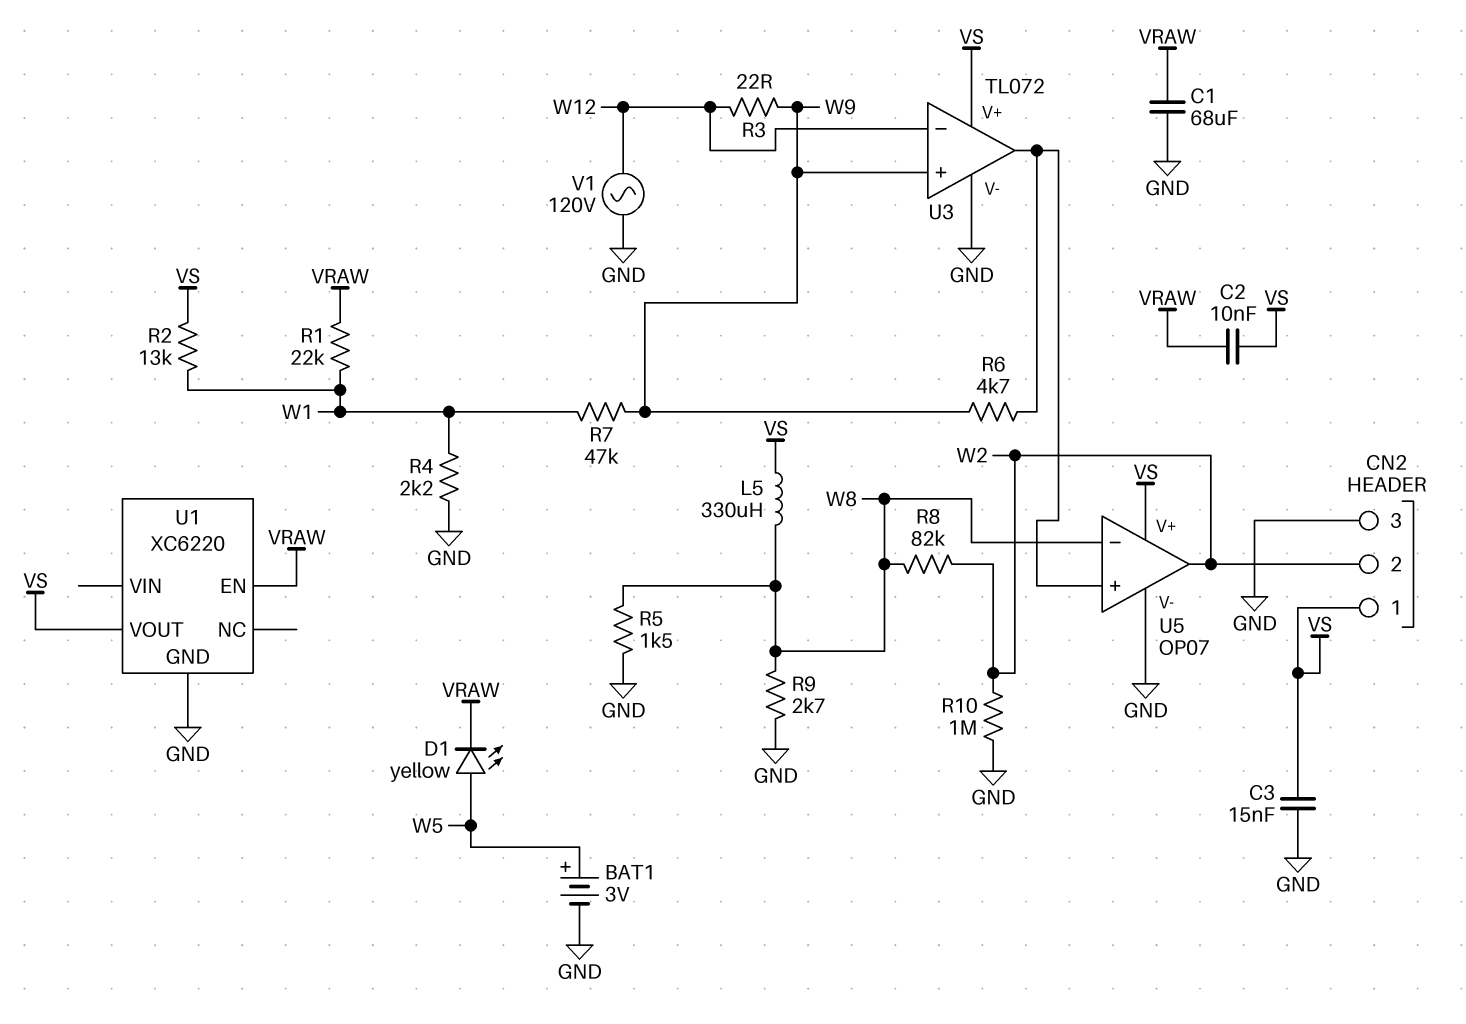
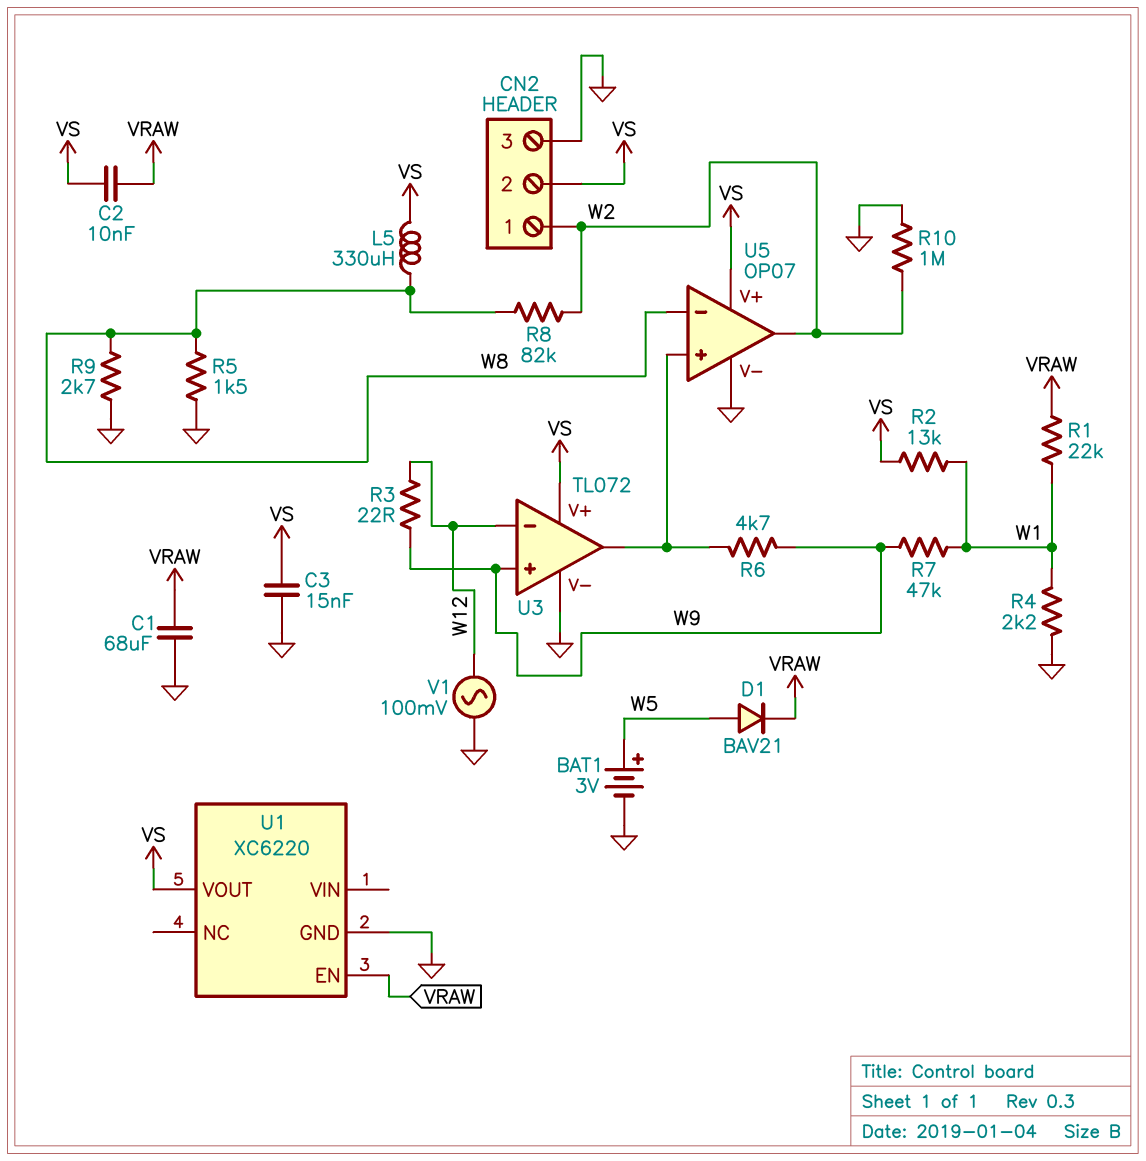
CN2 pin 1: VS -> W2
CN2 pin 2: W2 -> VS
D1: LED yellow (A W5, K VRAW) -> diode BAV21 (A W5, K VRAW)
V1: AC 120V (GND, W12) -> AC 100mV (GND, W12)

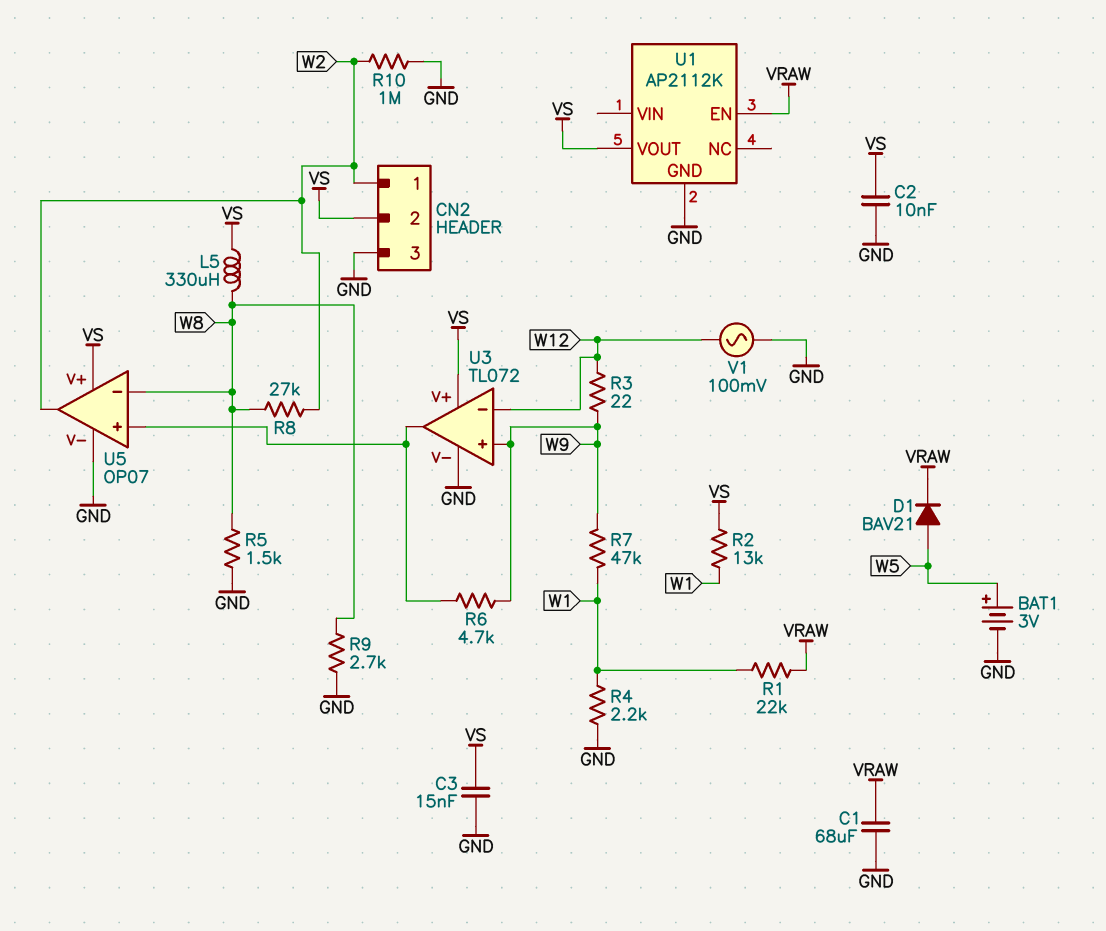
C2: 10nF (VRAW, VS) -> 10nF (GND, VS)
R8: 82k (W2, W8) -> 27k (W2, W8)
U1: XC6220 -> AP2112K

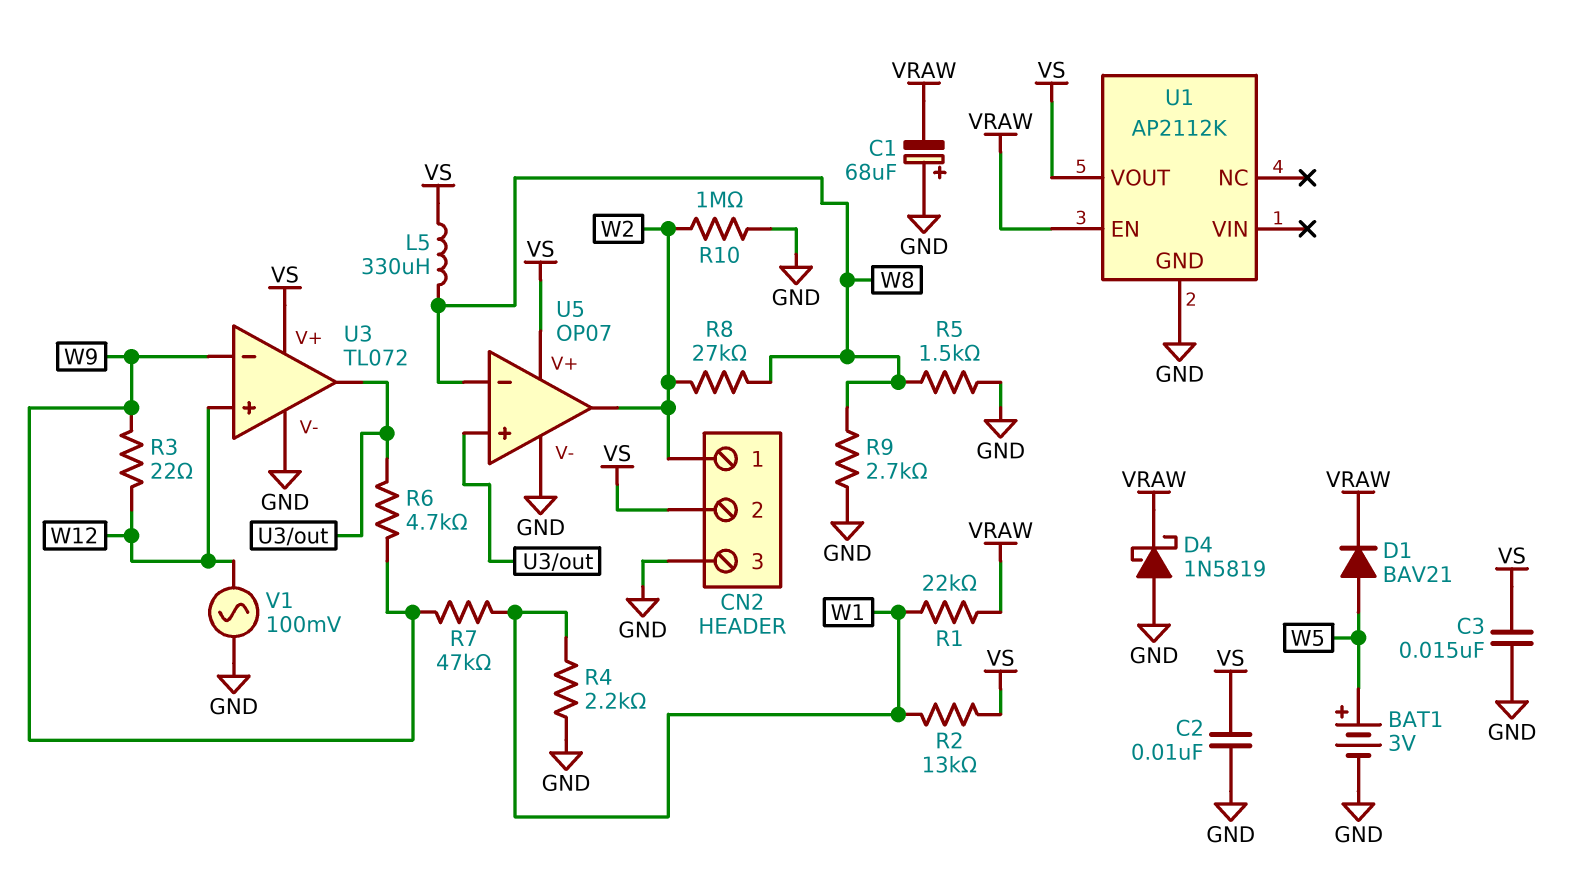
C1: 68uF (GND, VRAW) -> 68uF (plus GND, minus VRAW)
D4: none -> schottky 1N5819 (A GND, K VRAW)
U3 pin in+: W9 -> W12
U3 pin in-: W12 -> W9

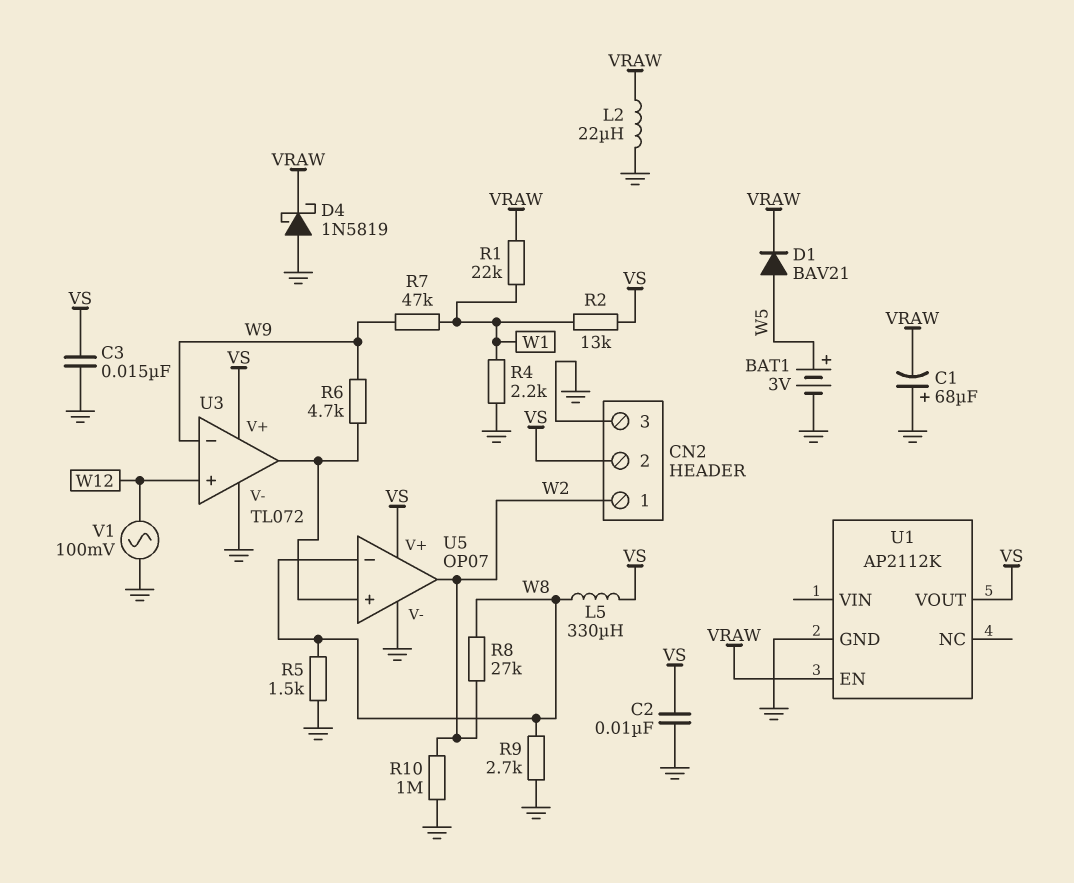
L2: none -> 22uH (GND, VRAW)
R3: 22 (W9, W12) -> none

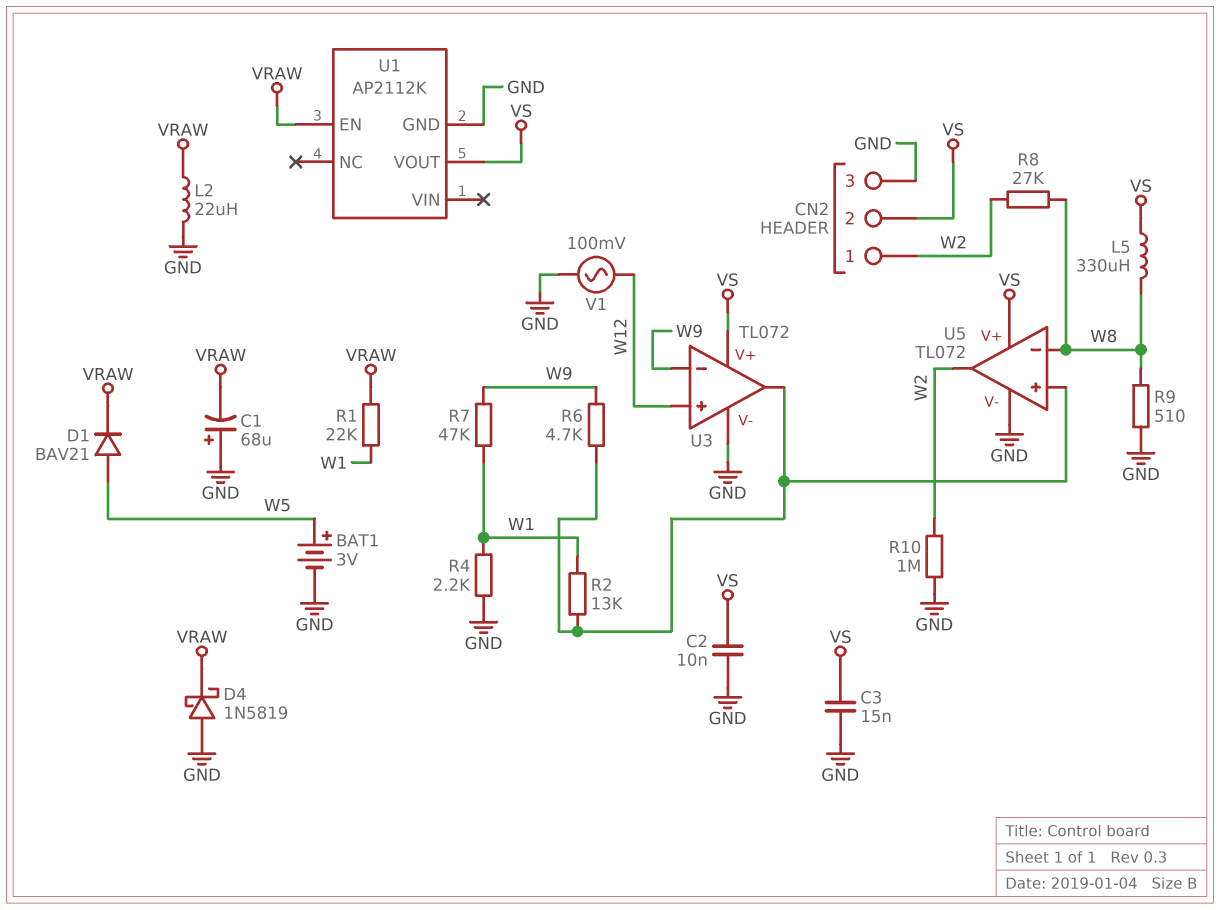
R2: 13k (VS, W1) -> 13k (U3/out, W1)
R5: 1.5k (GND, W8) -> none
R9: 2.7k (GND, W8) -> 510 (GND, W8)
U5: OP07 -> TL072

